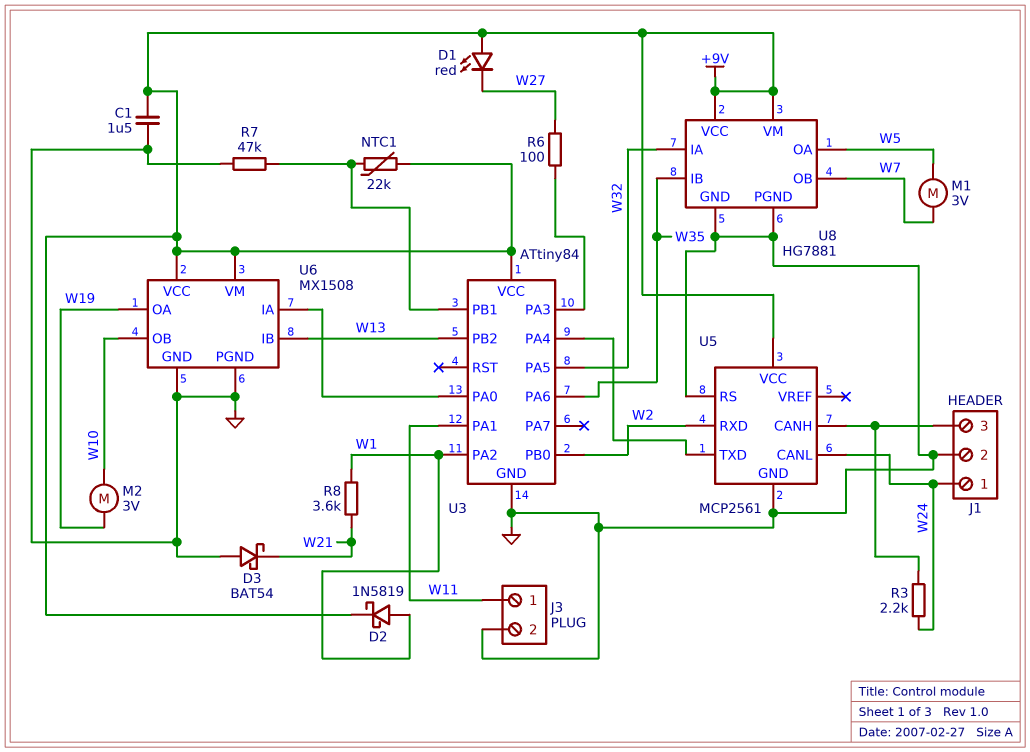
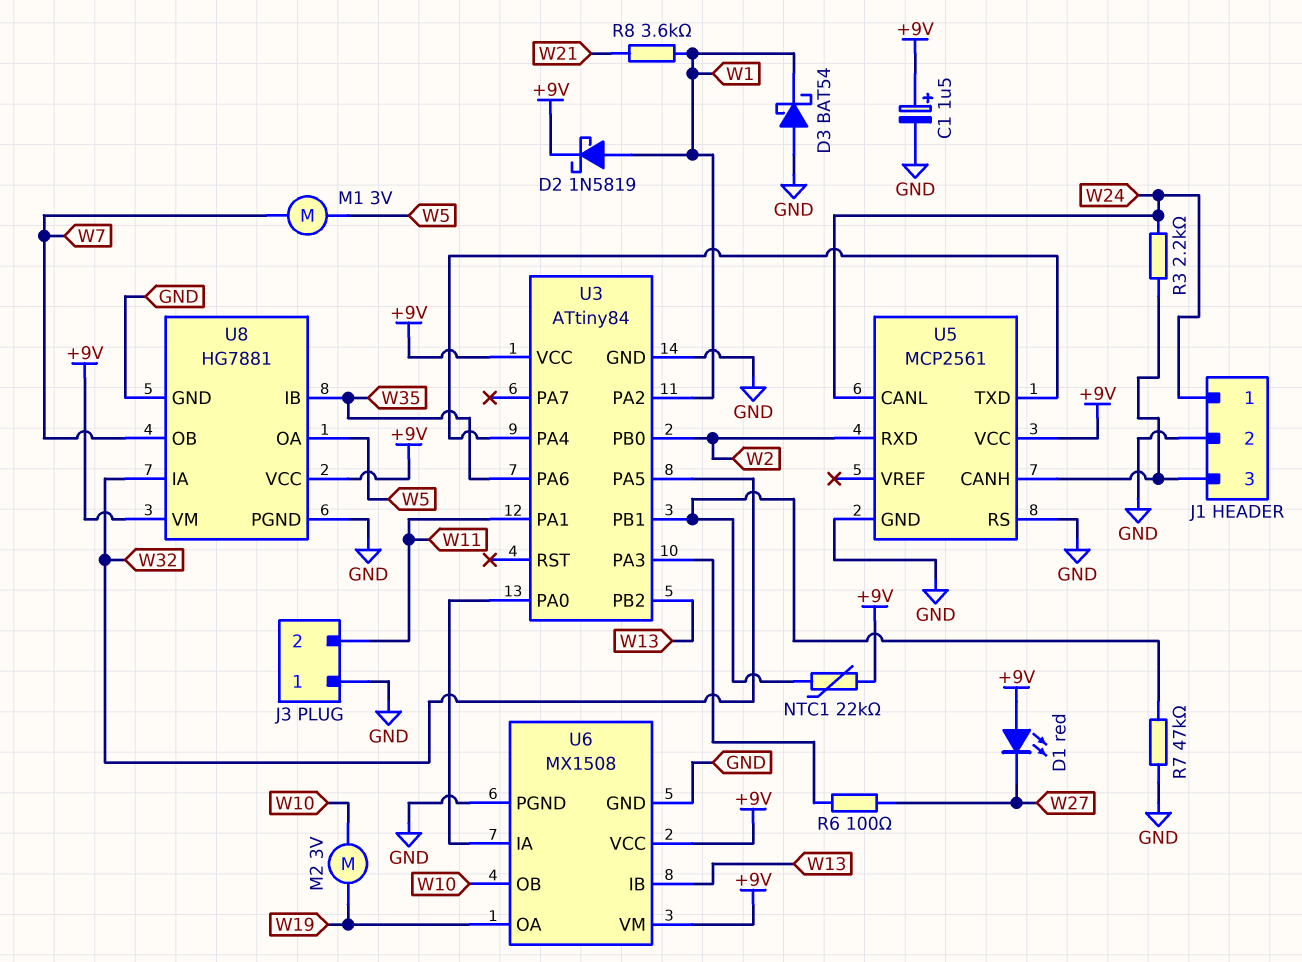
C1: 1.5uF (+9V, GND) -> 1.5uF (plus +9V, minus GND)
D3: schottky BAT54 (A GND, K W21) -> schottky BAT54 (A GND, K W1)
J3 pin 1: W11 -> GND
J3 pin 2: GND -> W11

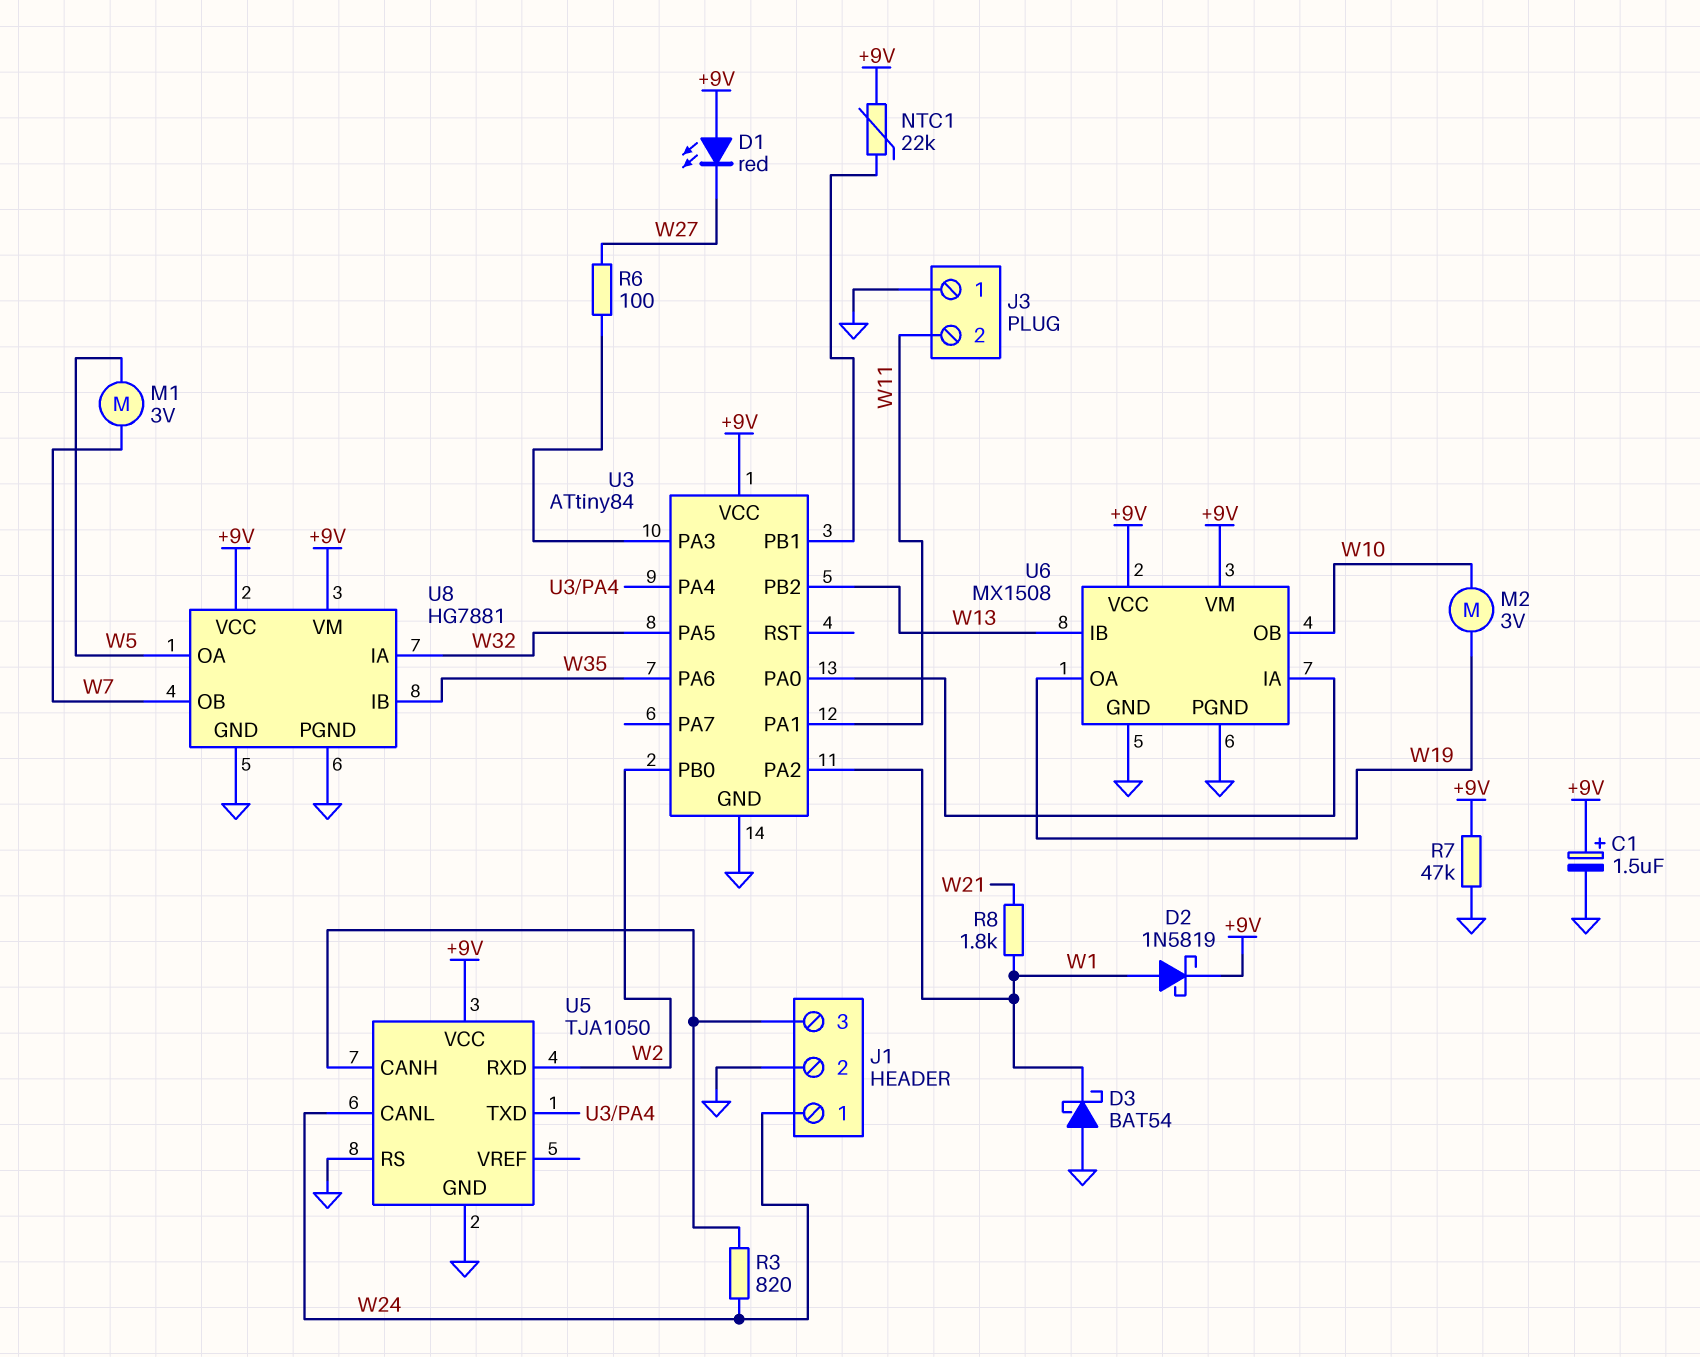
R3: 2.2k (J1/3, W24) -> 820 (J1/3, W24)
R7: 47k (GND, U3/PB1) -> 47k (+9V, GND)
R8: 3.6k (W1, W21) -> 1.8k (W1, W21)
U5: MCP2561 -> TJA1050

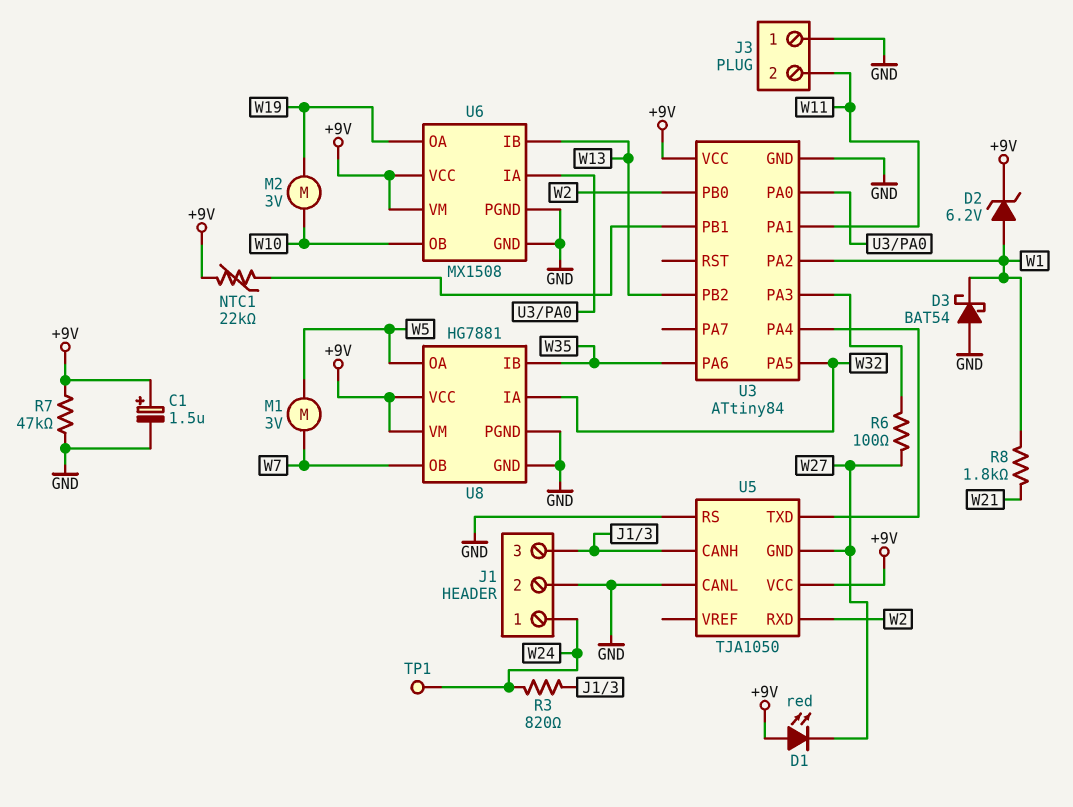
D2: schottky 1N5819 (A W1, K +9V) -> zener 6.2V (A W1, K +9V)
TP1: none -> test point (W24)
U5 pin CANL: W24 -> GND
U5 pin GND: GND -> W27

